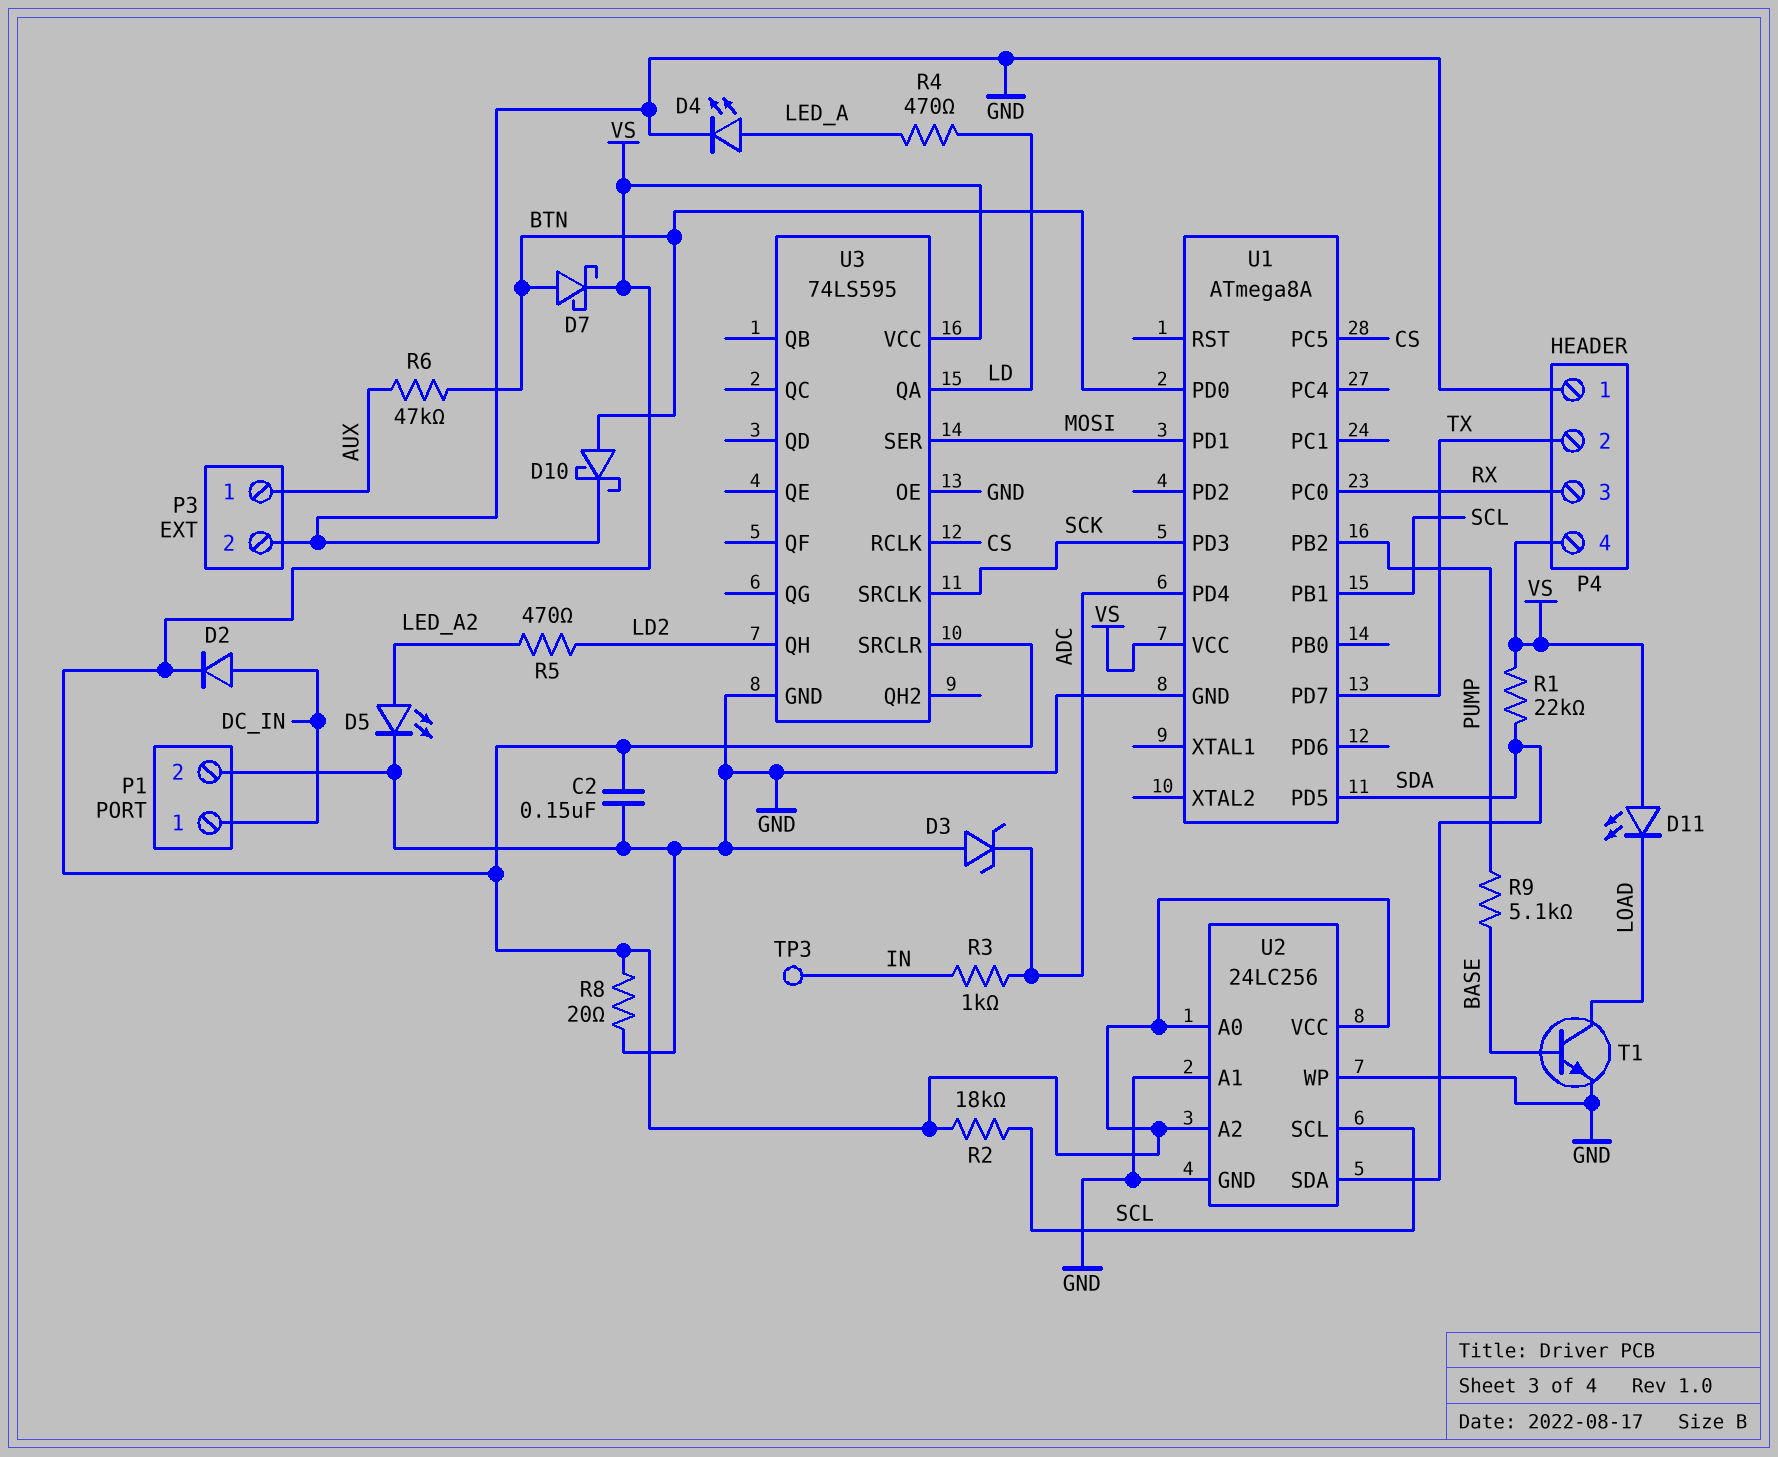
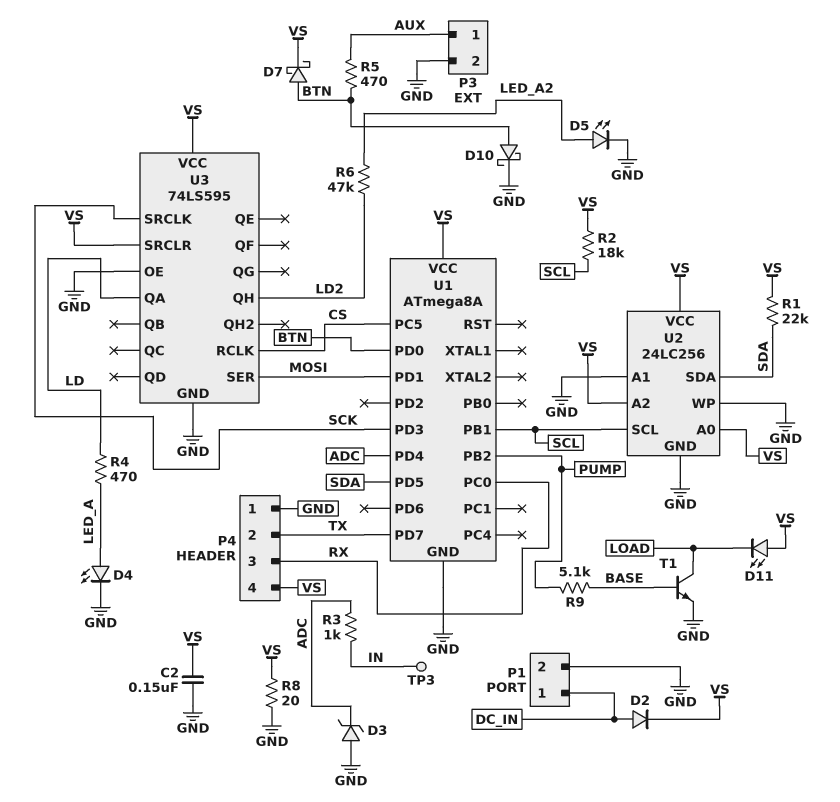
R5: 470 (LD2, LED_A2) -> 470 (AUX, BTN)
R6: 47k (AUX, BTN) -> 47k (LD2, LED_A2)

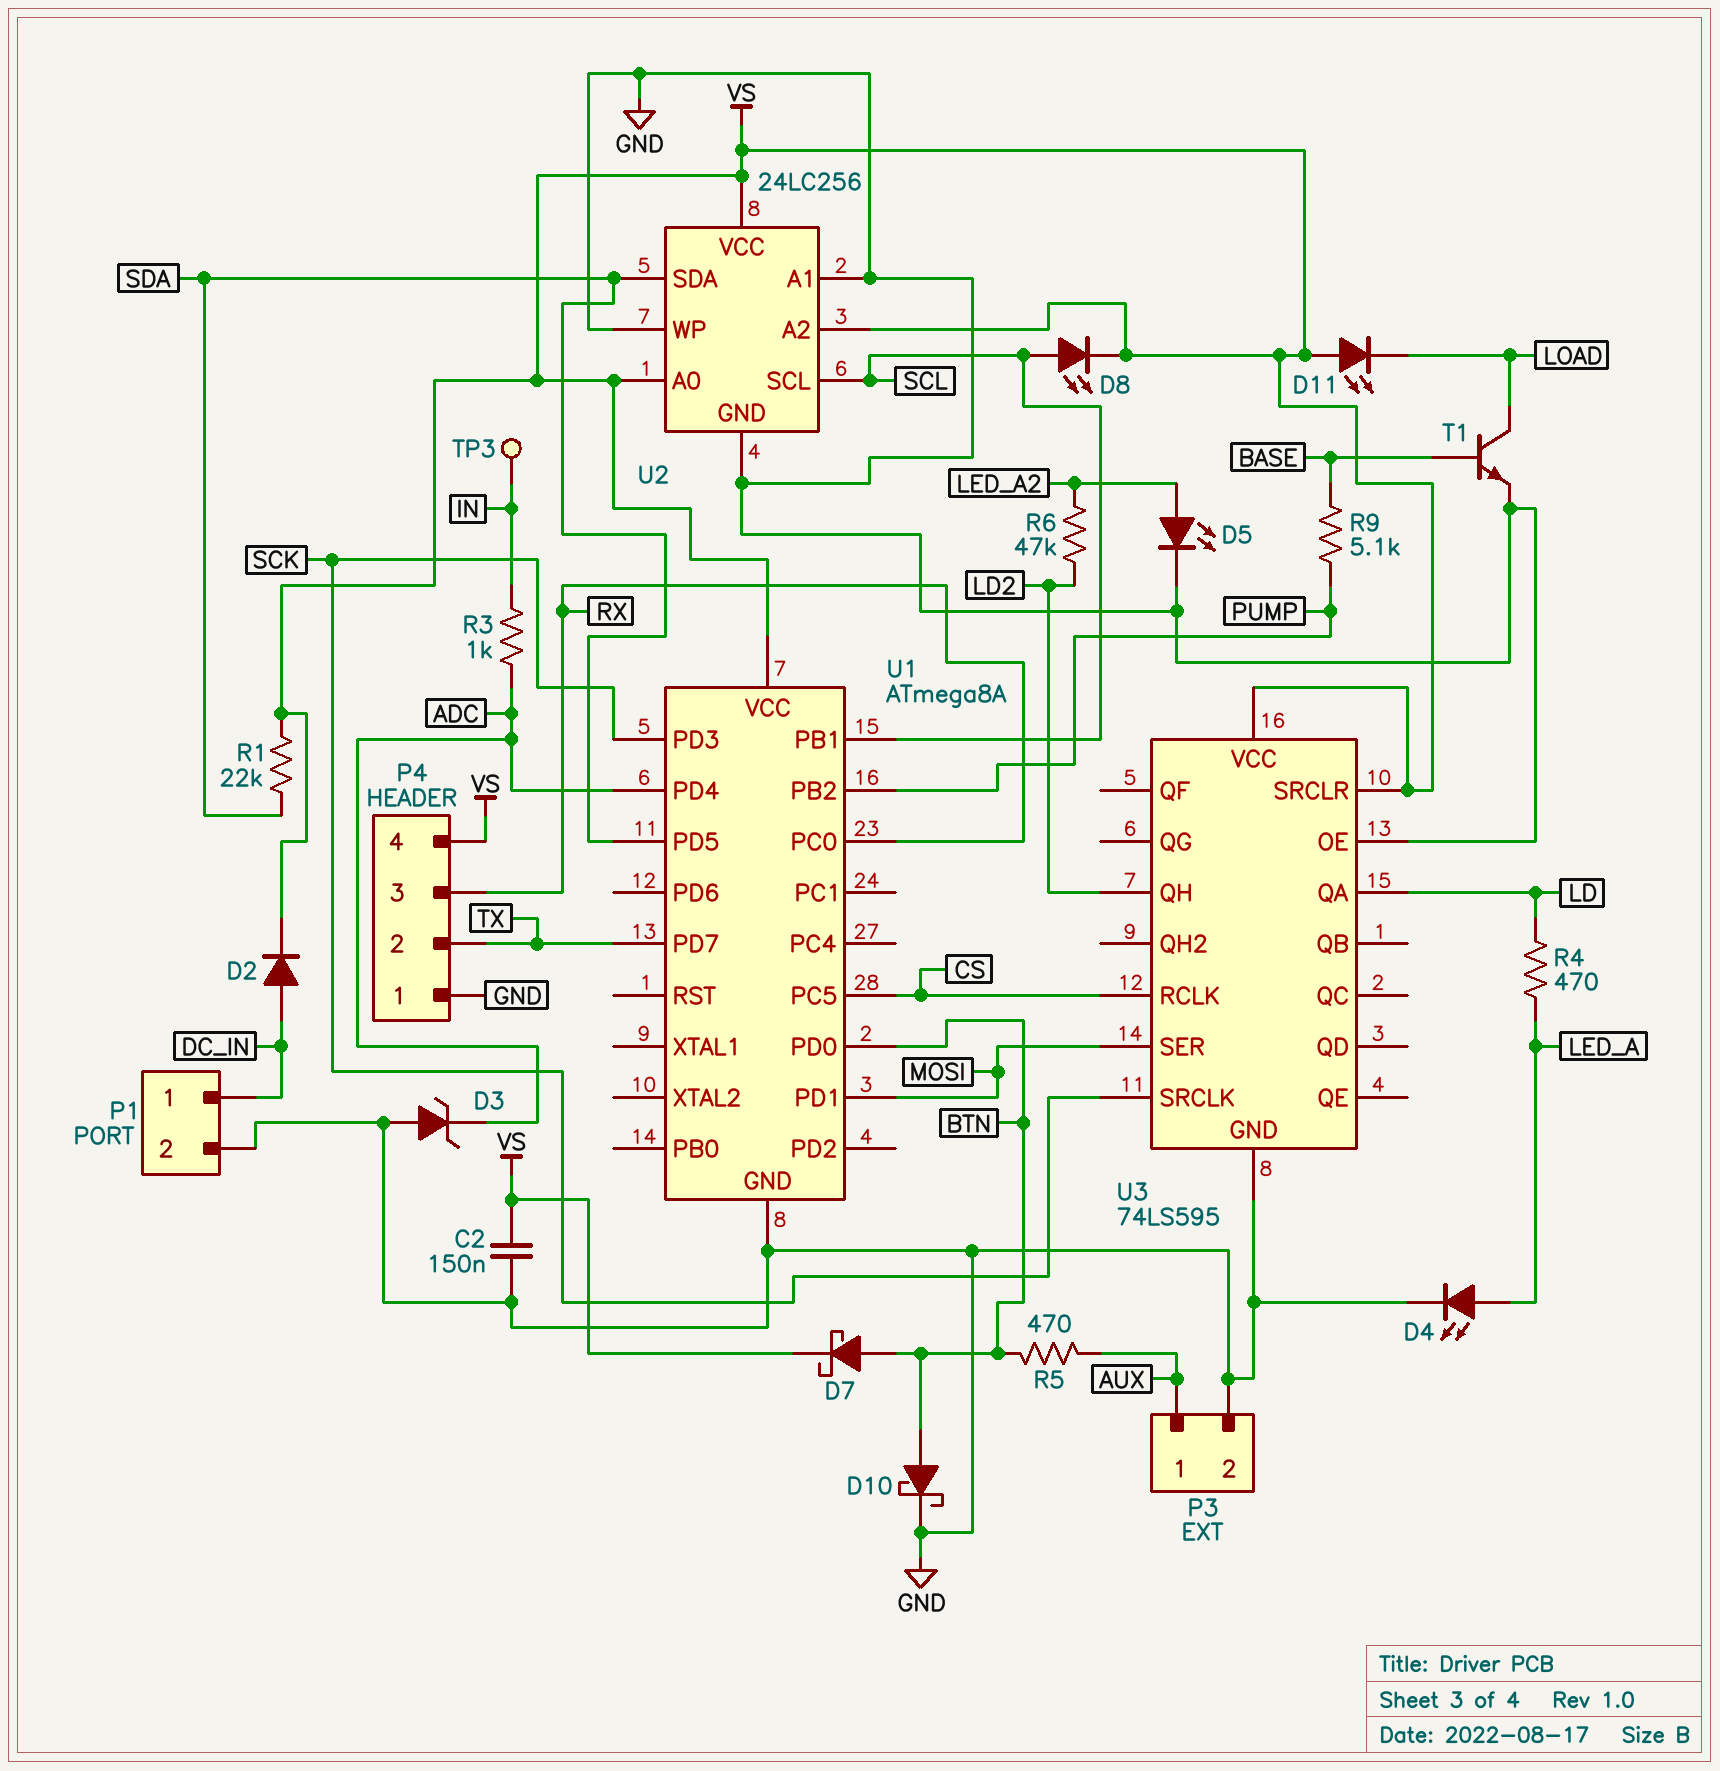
D8: none -> LED (A SCL, K VS)
R2: 18k (SCL, VS) -> none
R8: 20 (GND, VS) -> none

